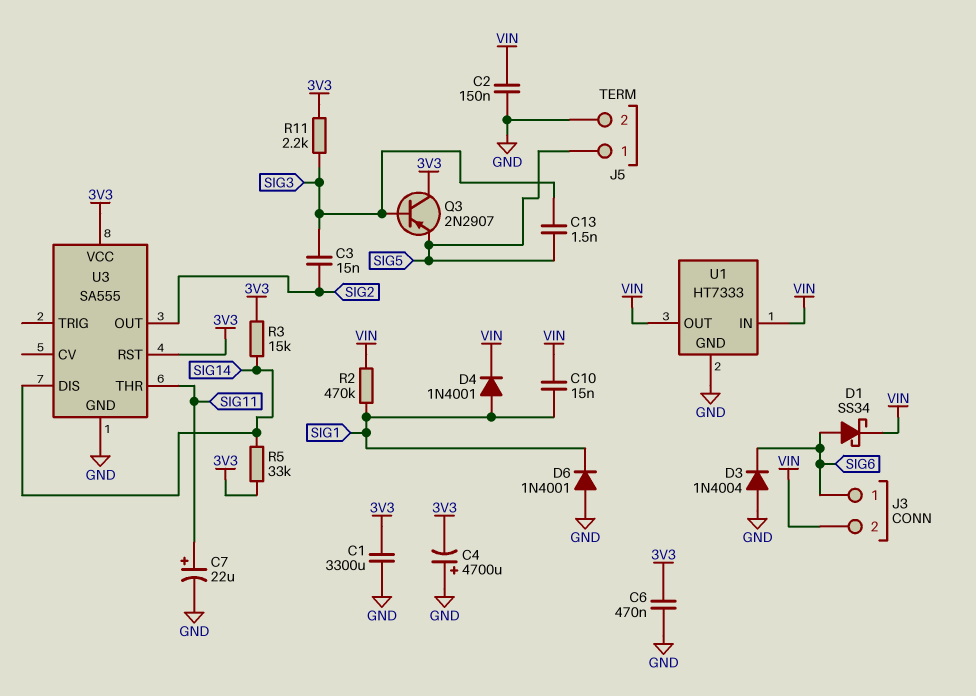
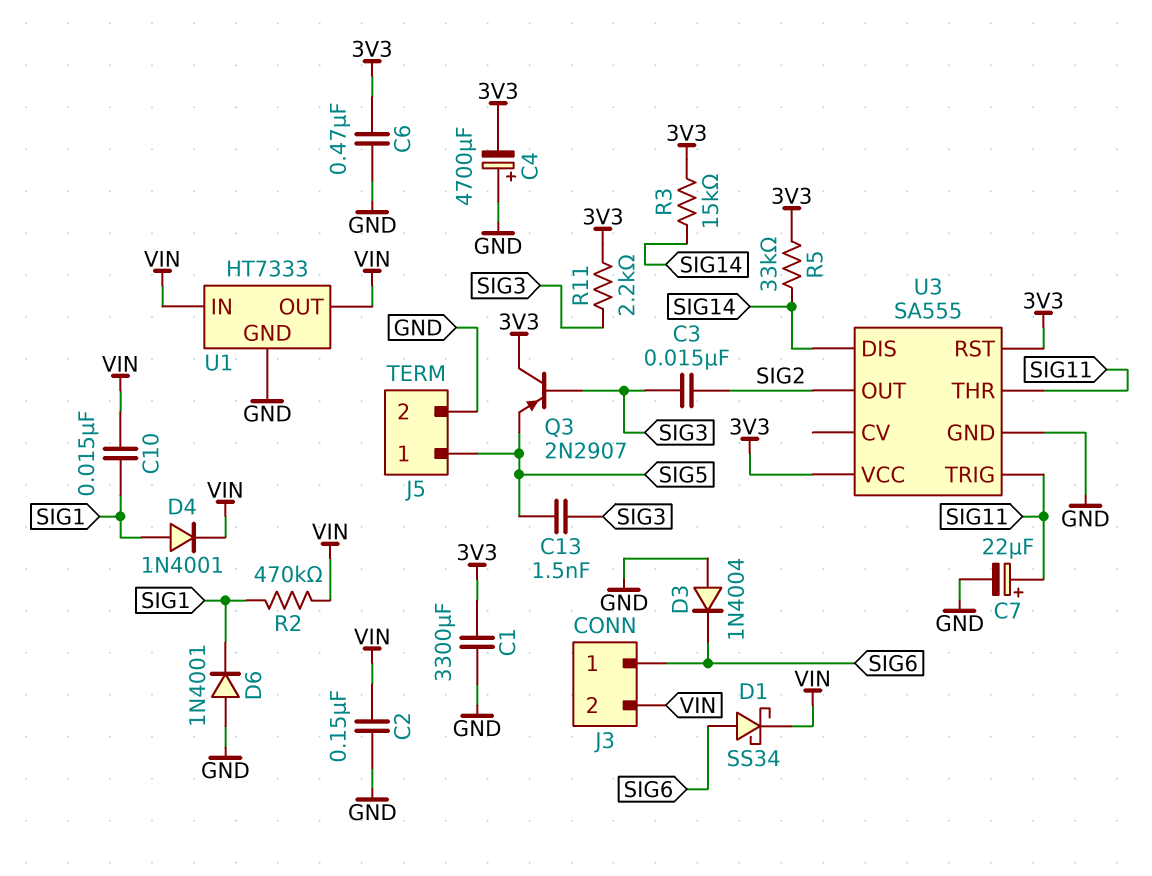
U3 pin TRIG: none -> SIG11

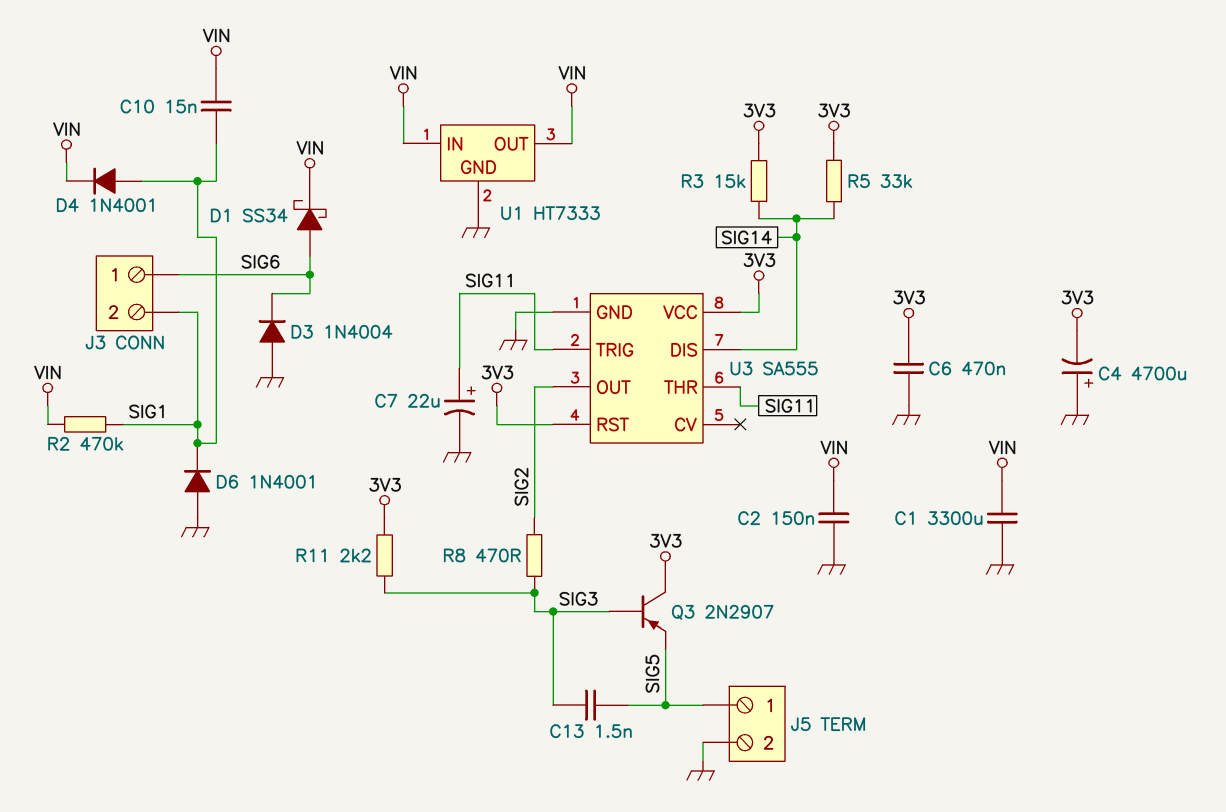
C1: 3300uF (3V3, GND) -> 3300uF (GND, VIN)
C3: 15nF (SIG2, SIG3) -> none
J3 pin 2: VIN -> SIG1
R8: none -> 470 (SIG2, SIG3)

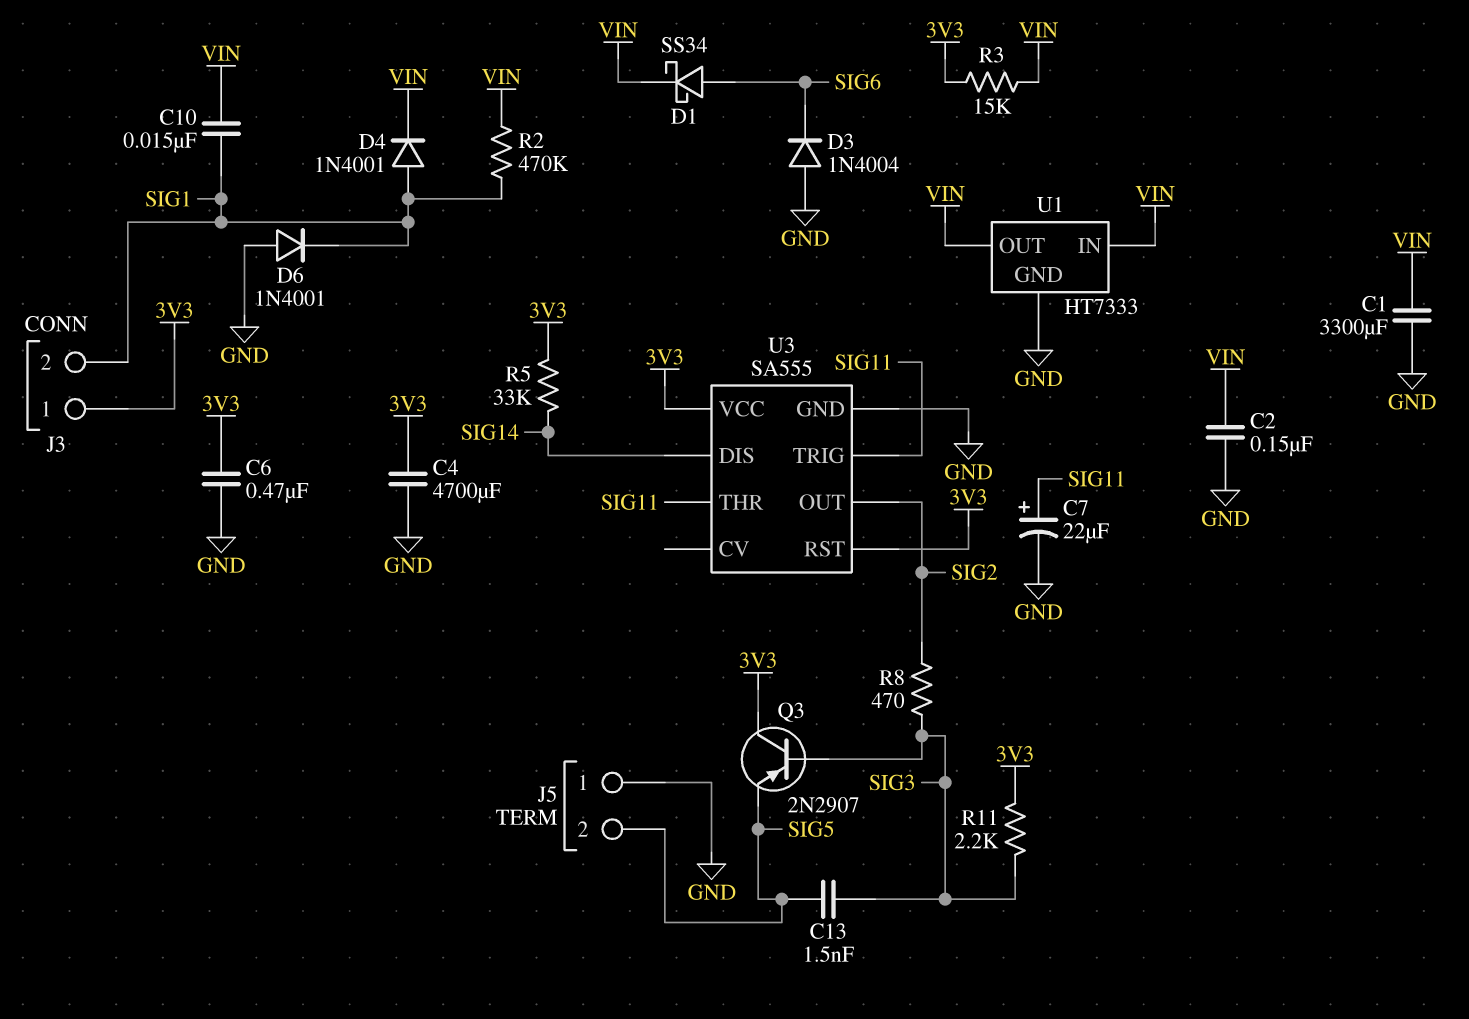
C4: 4700uF (plus GND, minus 3V3) -> 4700uF (3V3, GND)
J3 pin 1: SIG6 -> 3V3
J5 pin 1: SIG5 -> GND
J5 pin 2: GND -> SIG5
R3: 15k (3V3, SIG14) -> 15k (3V3, VIN)

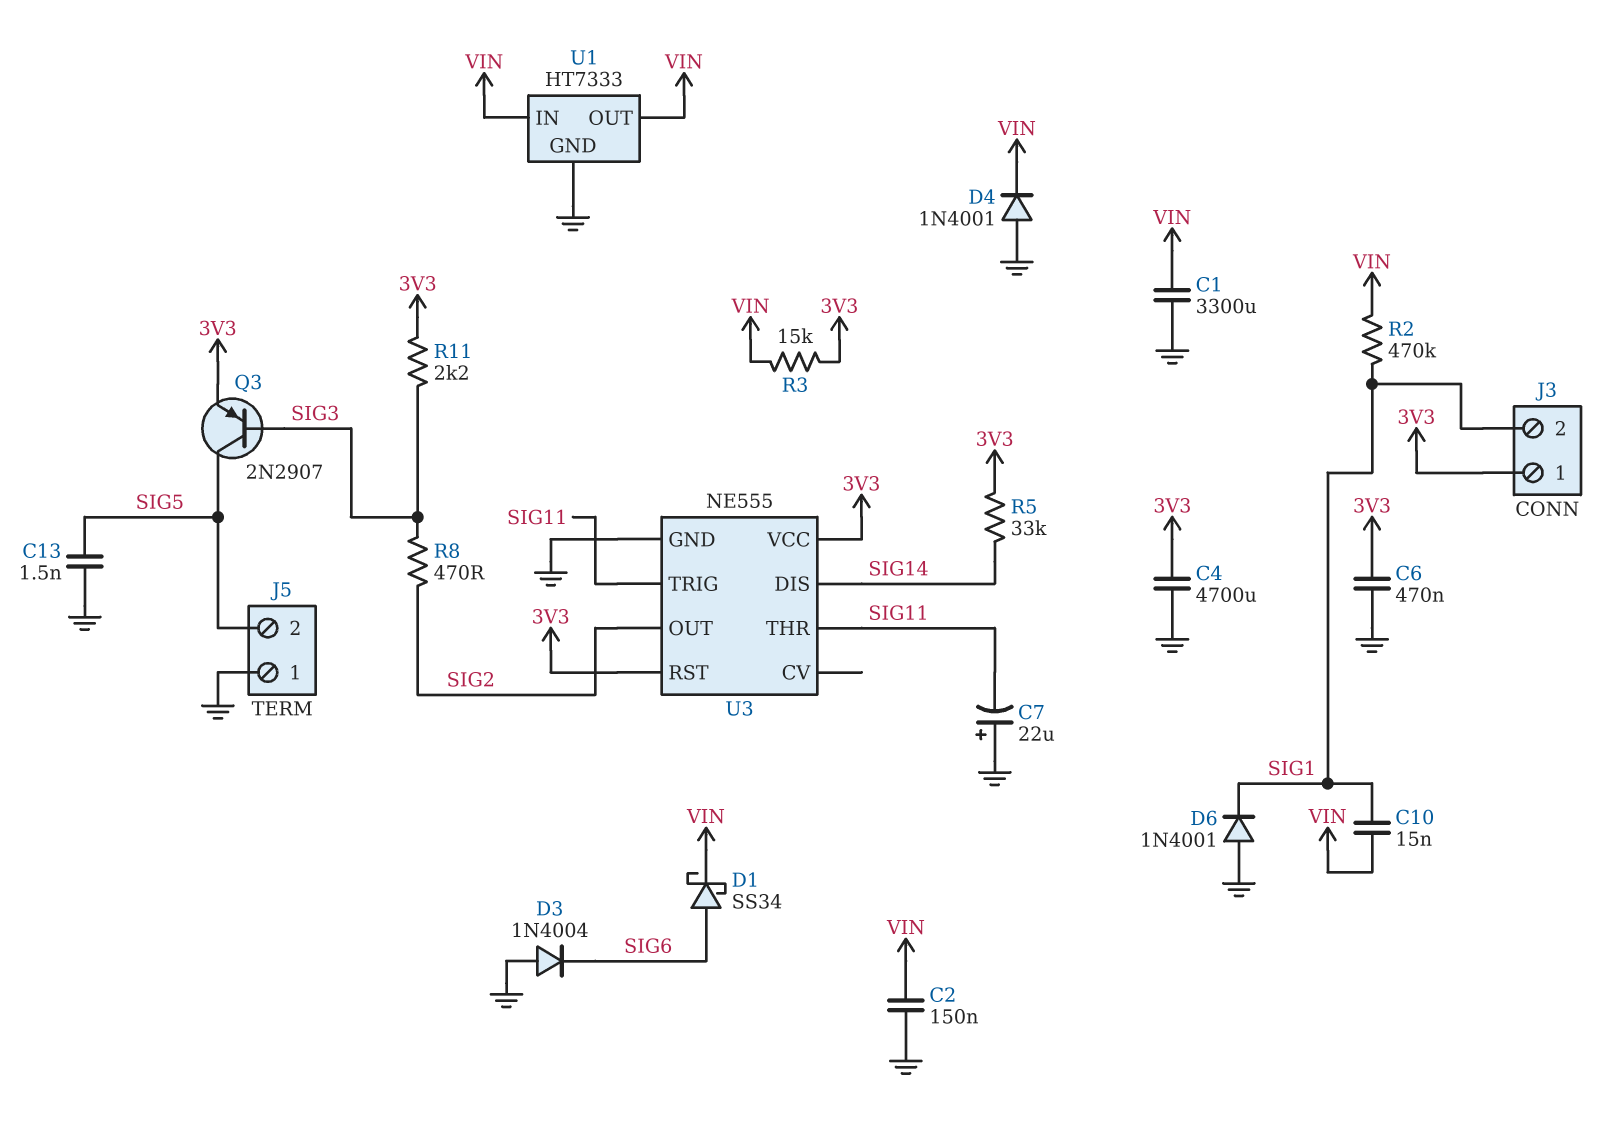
C7: 22uF (plus SIG11, minus GND) -> 22uF (plus GND, minus SIG11)
C13: 1.5nF (SIG3, SIG5) -> 1.5nF (GND, SIG5)
D4: diode 1N4001 (A SIG1, K VIN) -> diode 1N4001 (A GND, K VIN)
Q3: PNP 2N2907 (B SIG3, C 3V3, E SIG5) -> PNP 2N2907 (B SIG3, C SIG5, E 3V3)
U3: SA555 -> NE555

